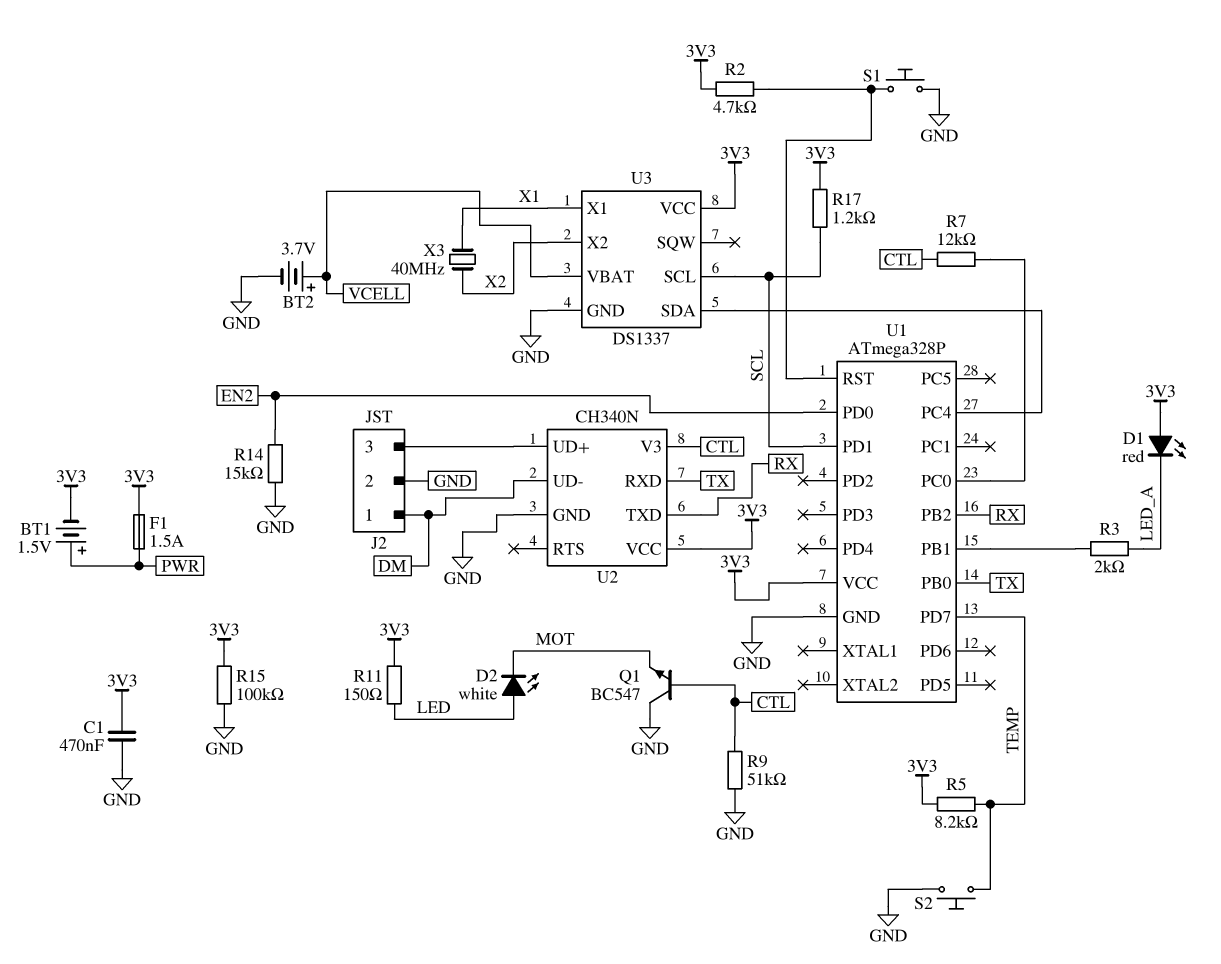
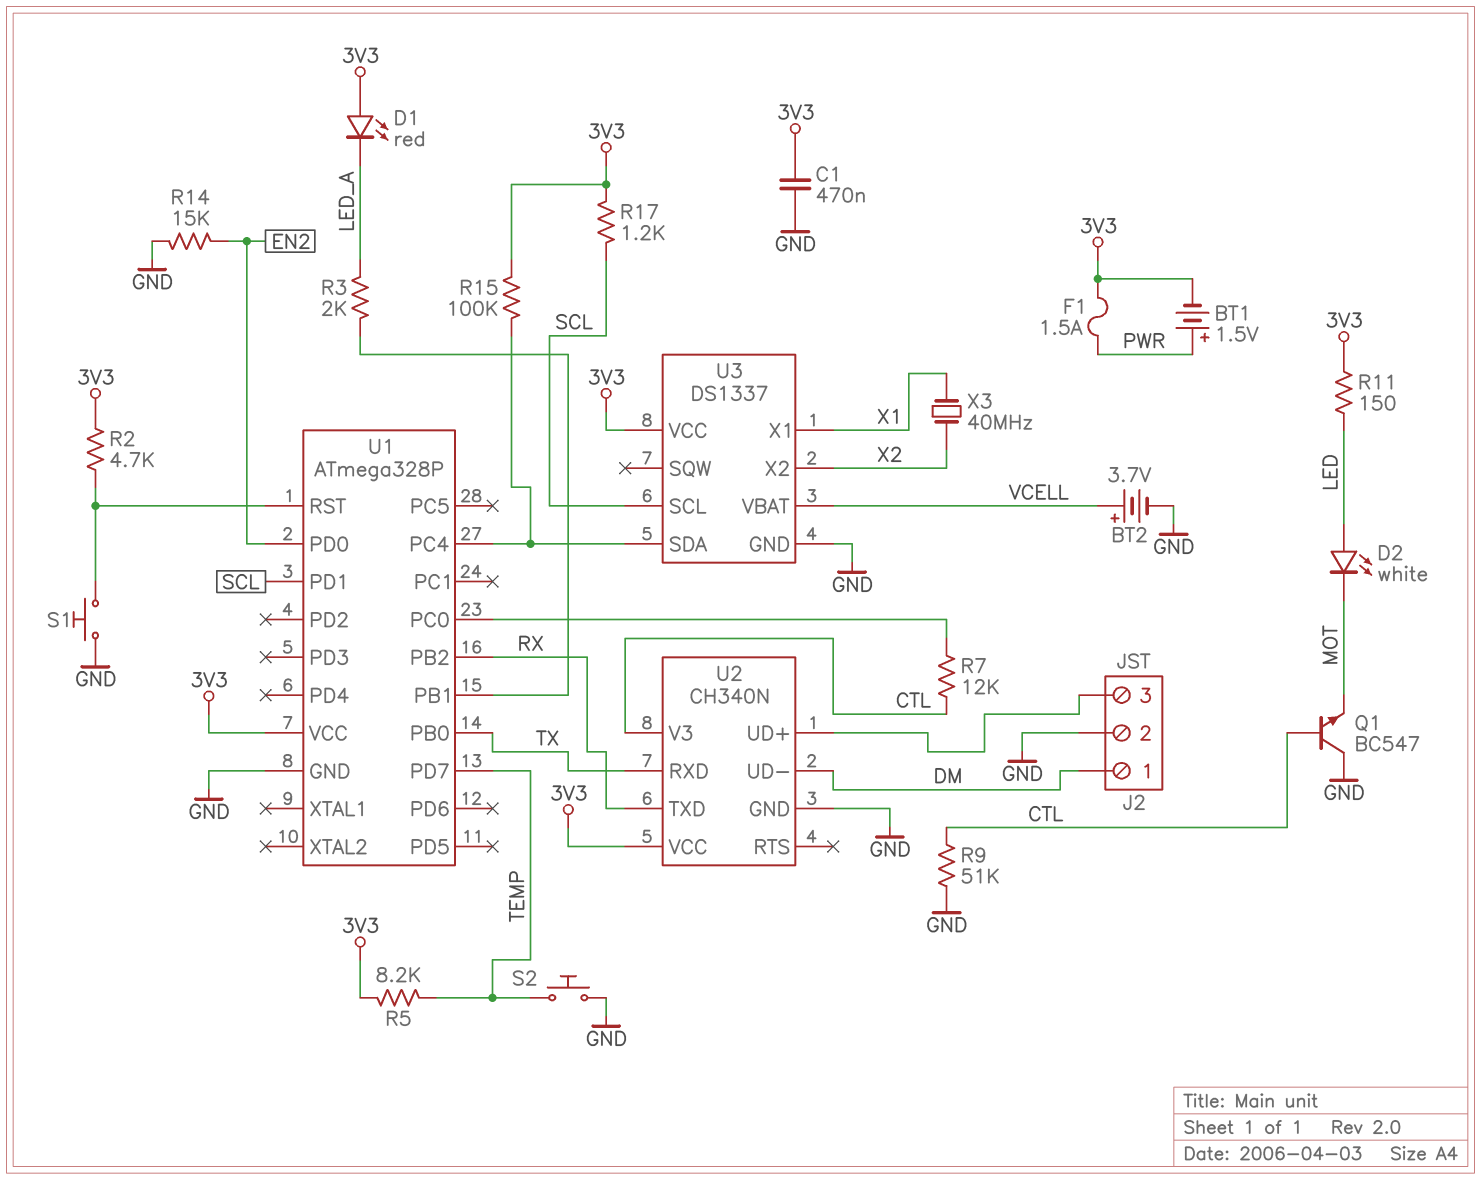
R15: 100k (3V3, GND) -> 100k (3V3, U1/PC4)

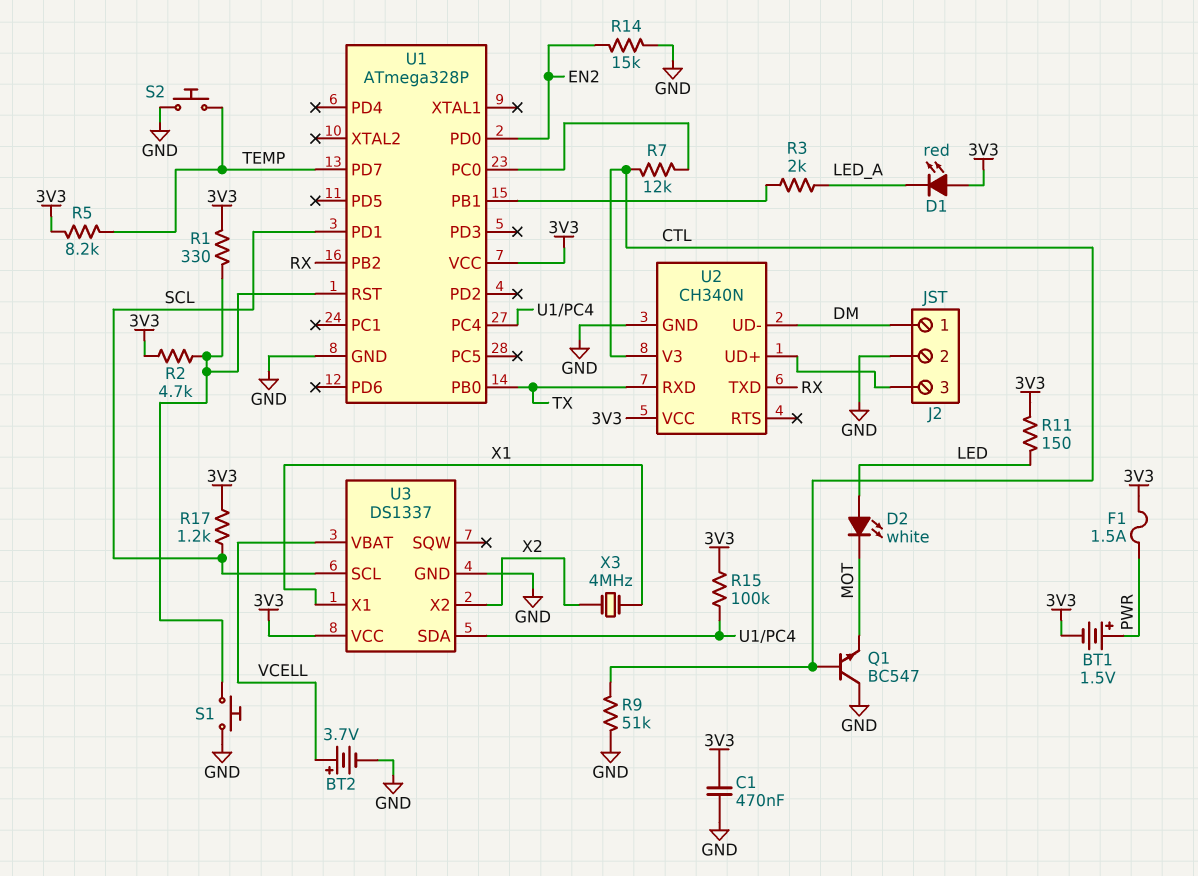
R1: none -> 330 (3V3, U1/RST)
X3: 40MHz (X1, X2) -> 4MHz (X1, X2)

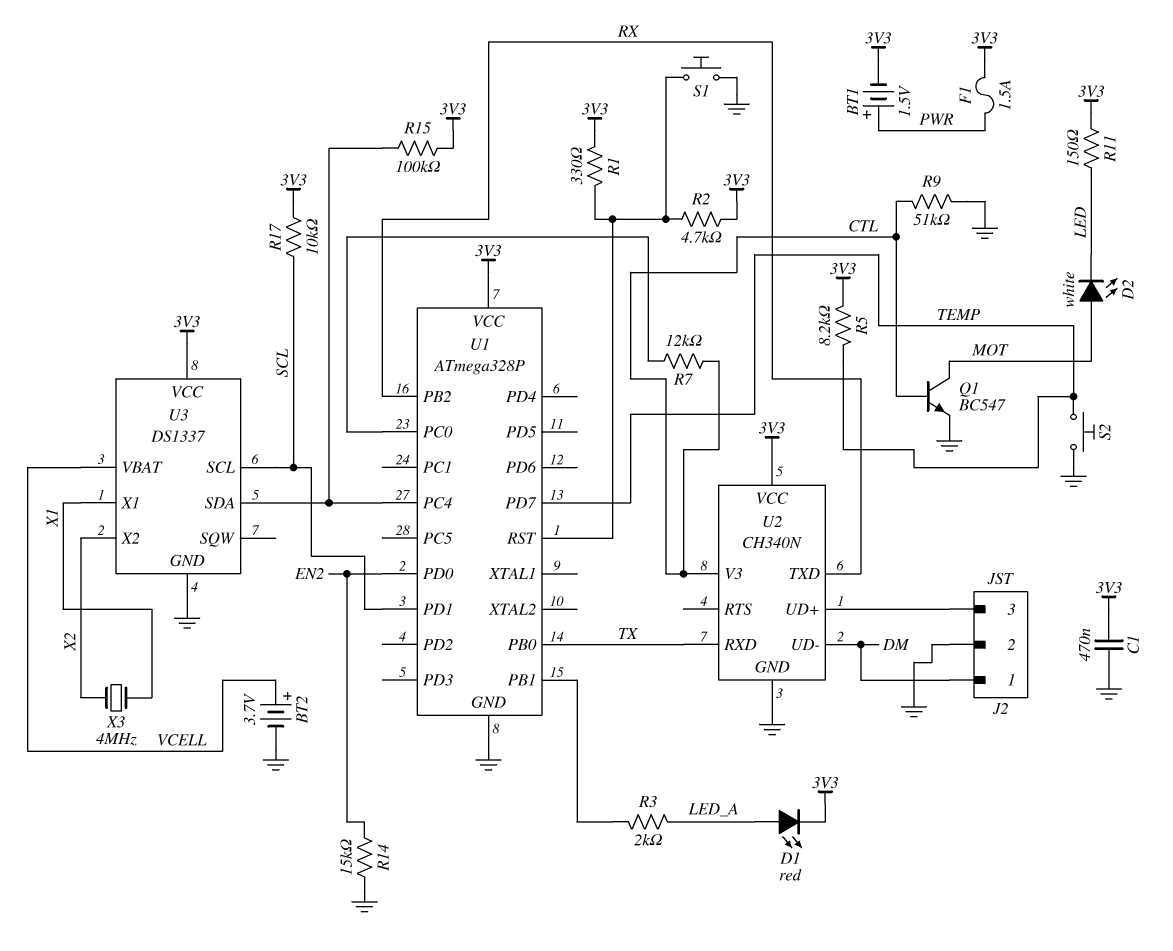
D1: LED red (A 3V3, K LED_A) -> LED red (A LED_A, K 3V3)
D2: LED white (A LED, K MOT) -> LED white (A MOT, K LED)
Q1: NPN BC547 (B CTL, C GND, E MOT) -> NPN BC547 (B CTL, C MOT, E GND)
R17: 1.2k (3V3, SCL) -> 10k (3V3, SCL)

